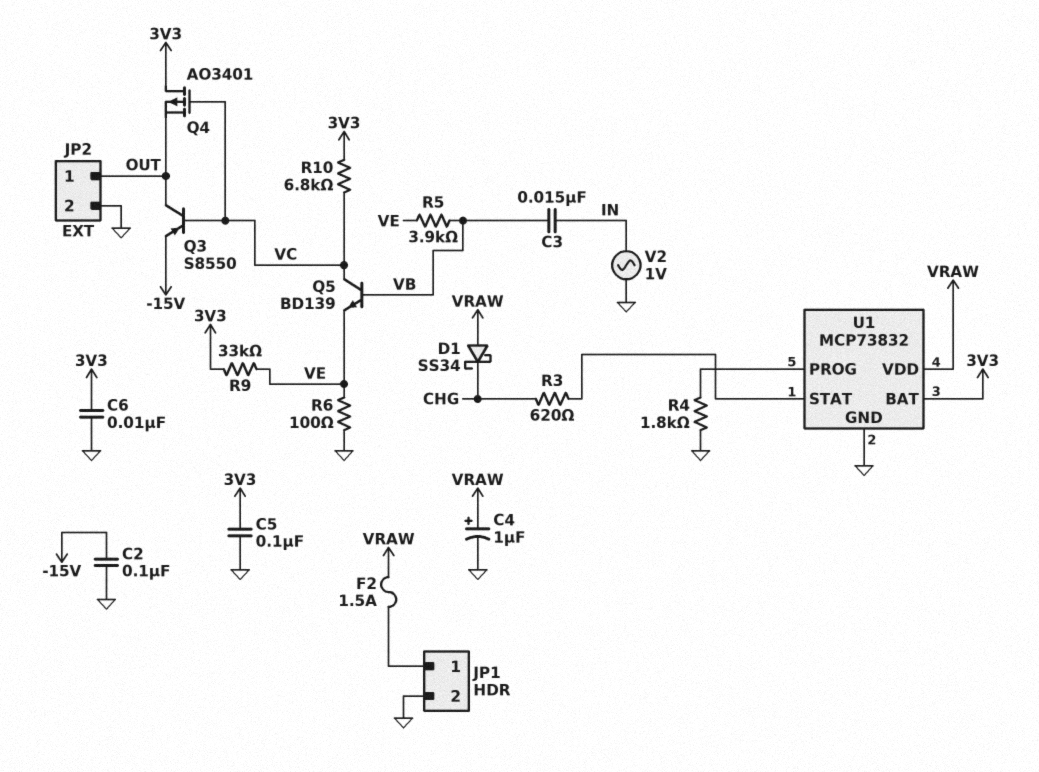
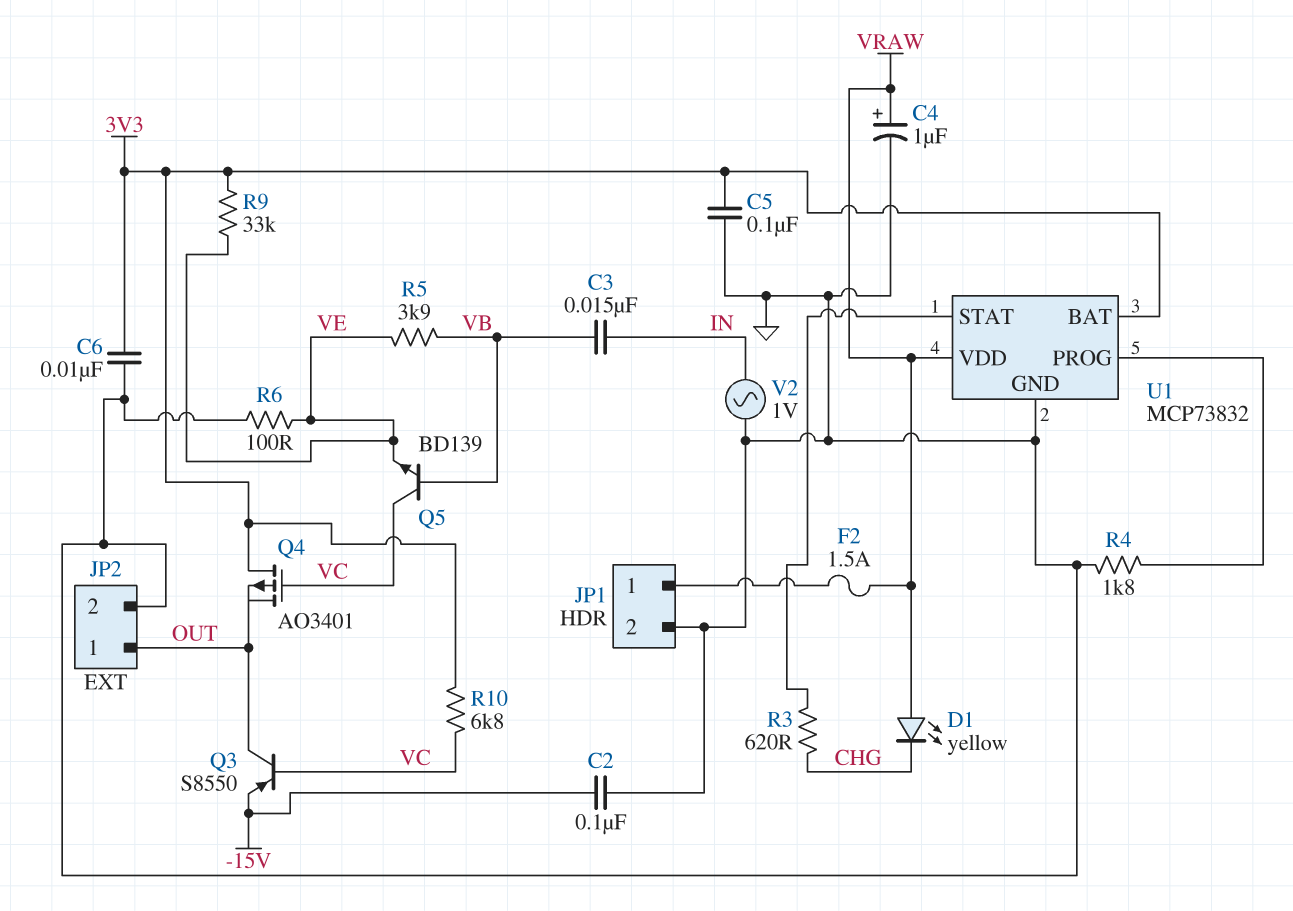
D1: schottky SS34 (A VRAW, K CHG) -> LED yellow (A VRAW, K CHG)

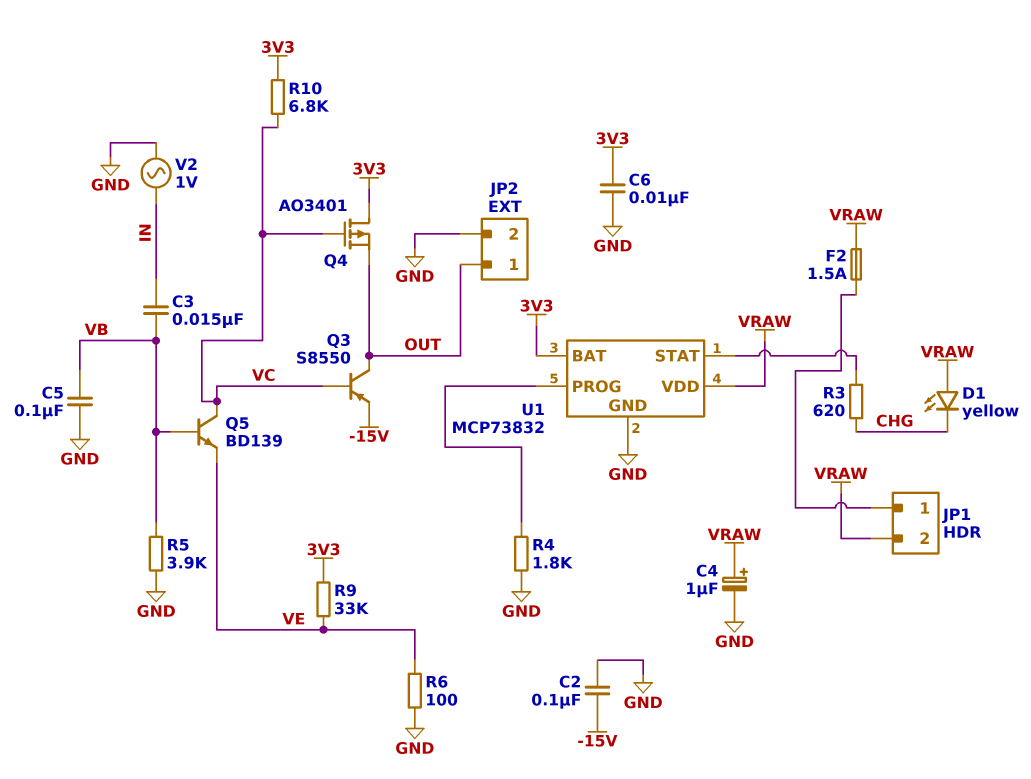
C5: 100nF (3V3, GND) -> 100nF (GND, VB)
JP1 pin 2: GND -> VRAW
R5: 3.9k (VB, VE) -> 3.9k (GND, VB)

